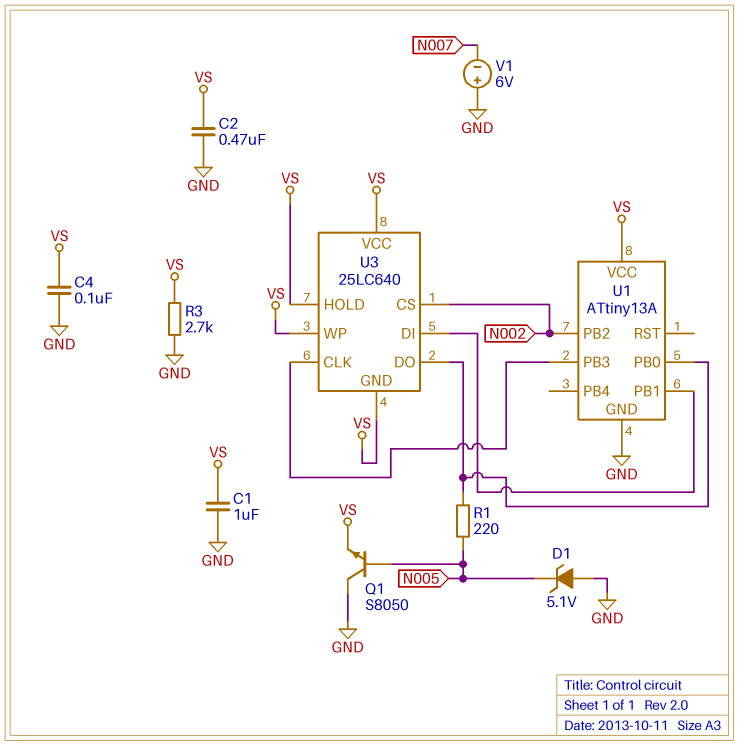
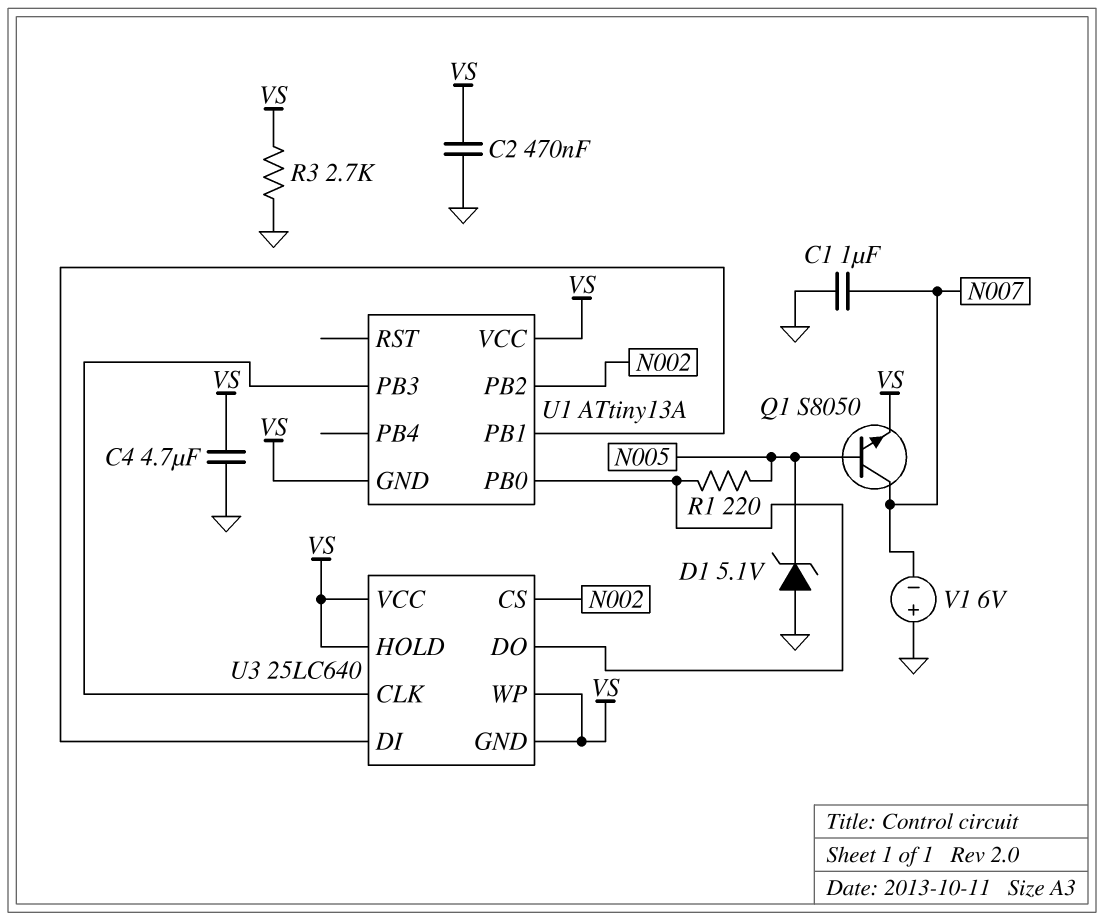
C1: 1uF (GND, VS) -> 1uF (GND, N007)
C4: 100nF (GND, VS) -> 4.7uF (GND, VS)
Q1: NPN S8050 (B N005, C GND, E VS) -> NPN S8050 (B N005, C N007, E VS)
U1 pin GND: GND -> VS

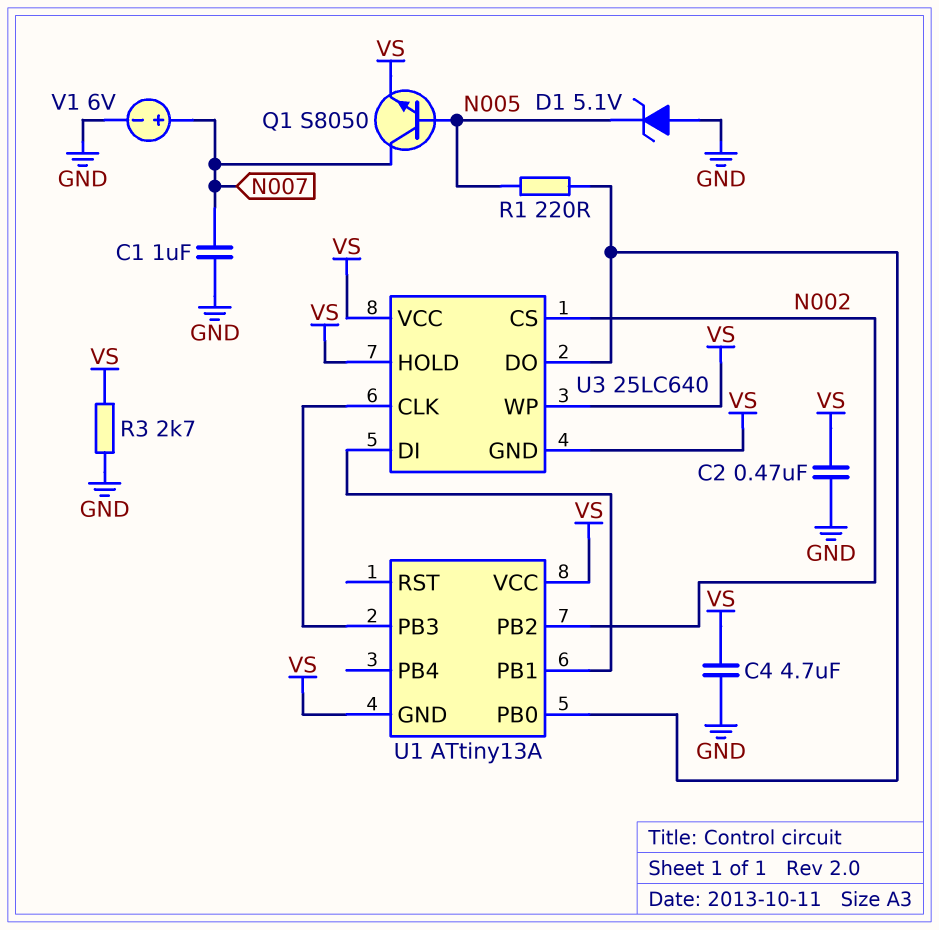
V1: 6V (plus GND, minus N007) -> 6V (plus N007, minus GND)

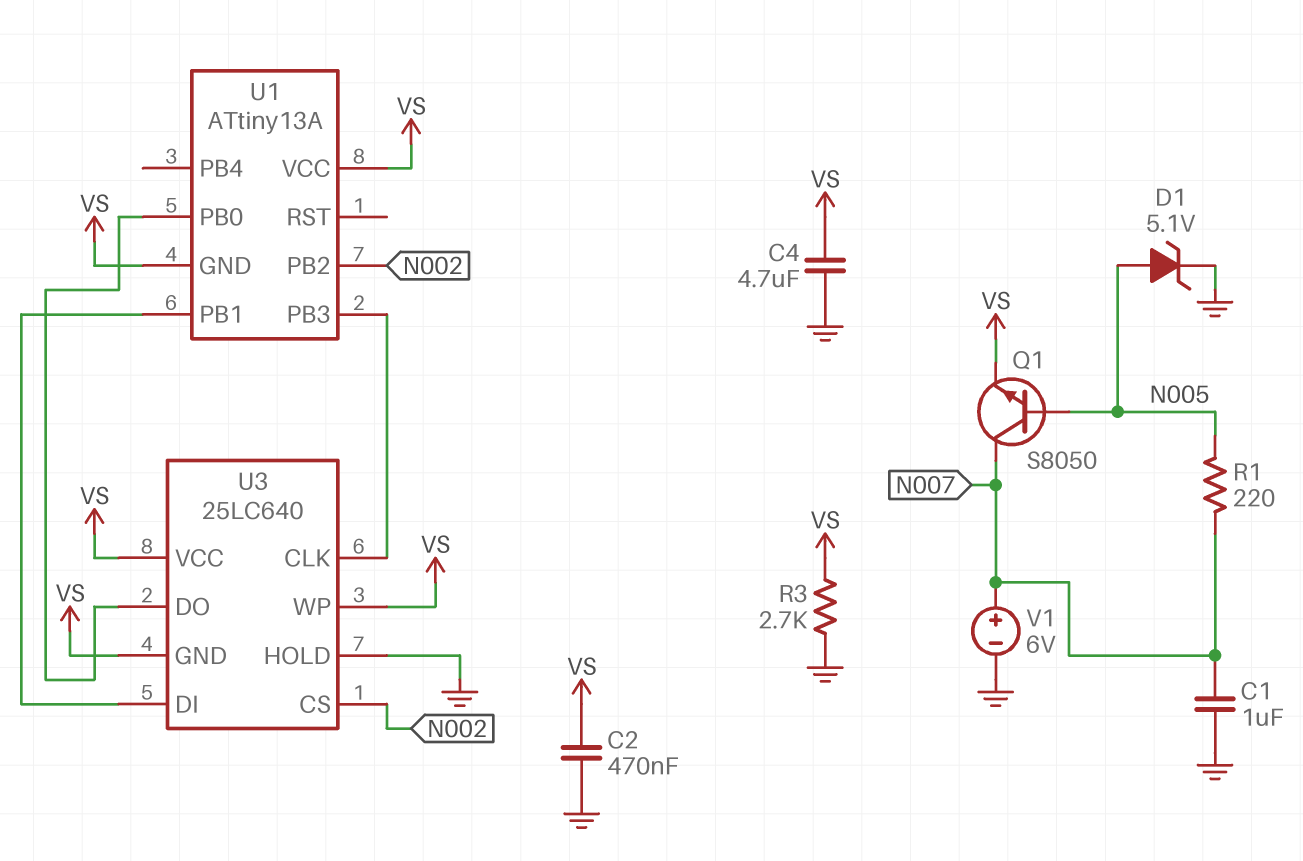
D1: zener 5.1V (A GND, K N005) -> zener 5.1V (A N005, K GND)
R1: 220 (N005, U1/PB0) -> 220 (N005, N007)
U3 pin HOLD: VS -> GND

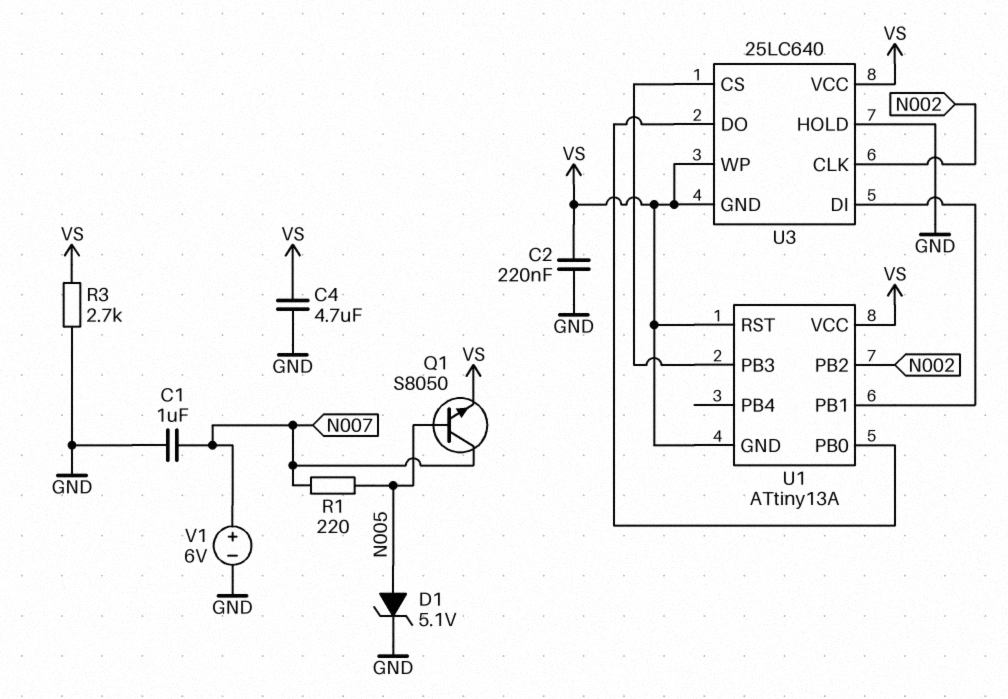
C2: 470nF (GND, VS) -> 220nF (GND, VS)
U1 pin RST: none -> VS
U3 pin CLK: U1/PB3 -> N002
U3 pin CS: N002 -> U1/PB3

